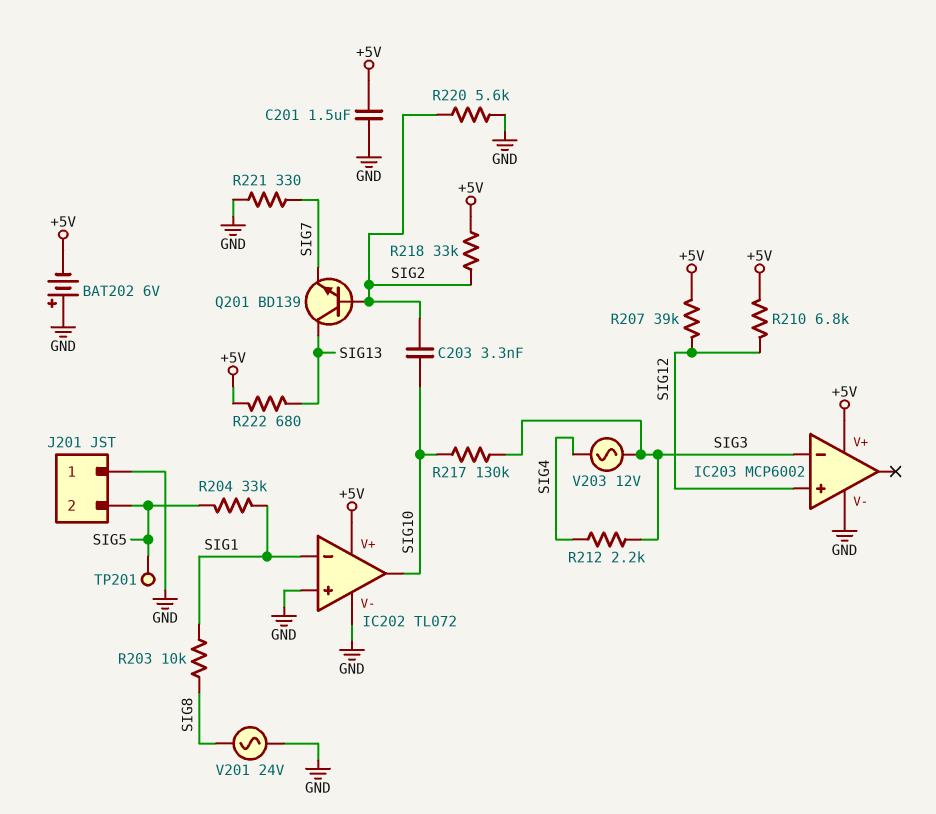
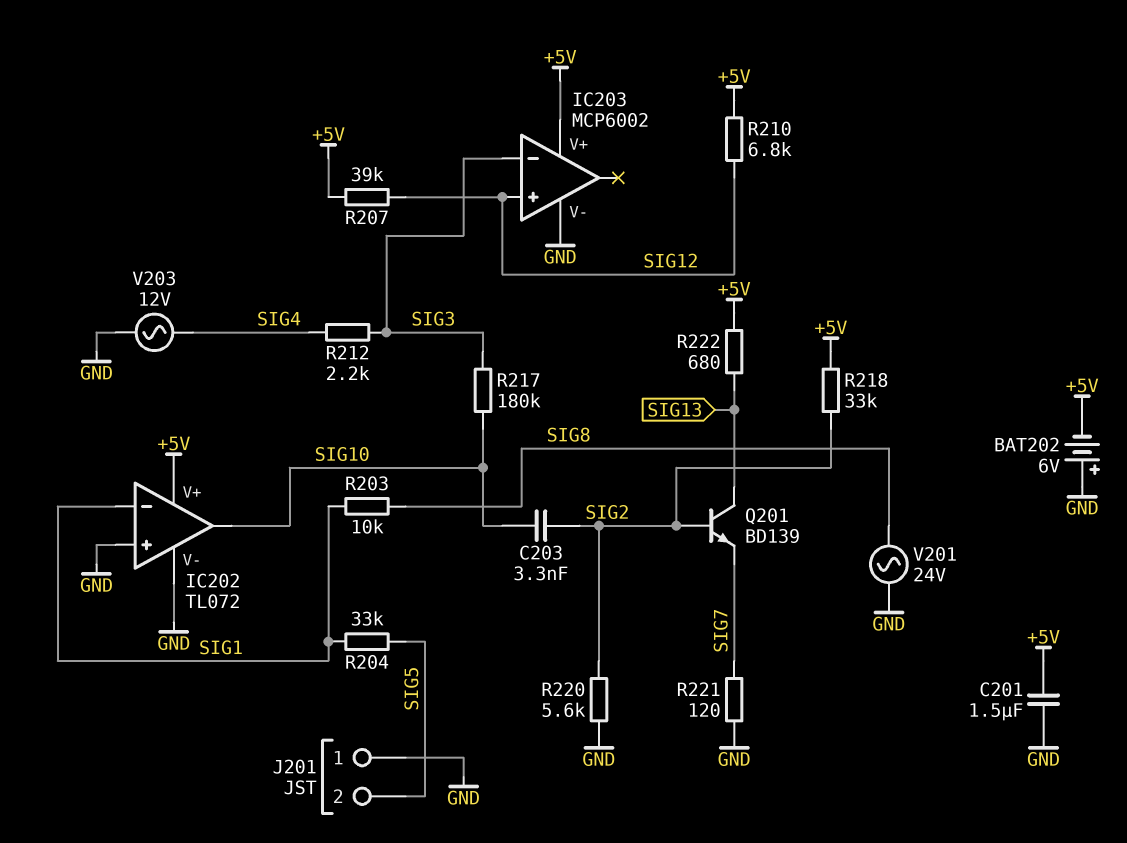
R217: 130k (SIG3, SIG10) -> 180k (SIG3, SIG10)
R221: 330 (GND, SIG7) -> 120 (GND, SIG7)
TP201: test point (SIG5) -> none
V203: AC 12V (SIG3, SIG4) -> AC 12V (GND, SIG4)

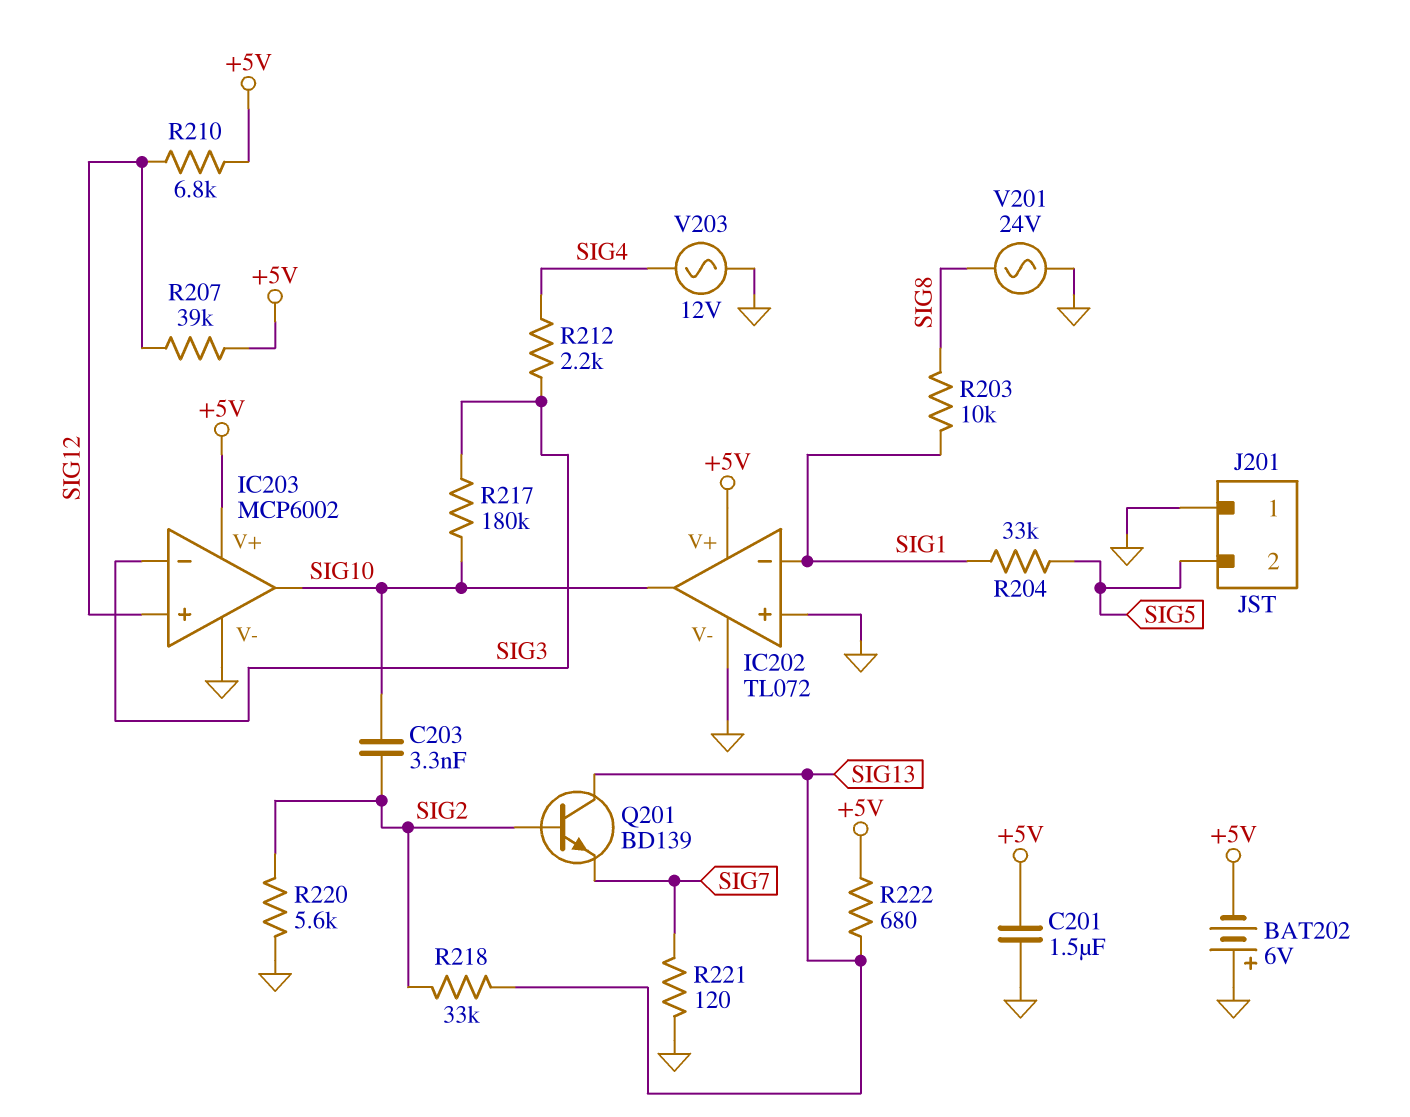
IC203 pin out: none -> SIG10
R218: 33k (+5V, SIG2) -> 33k (SIG2, SIG13)

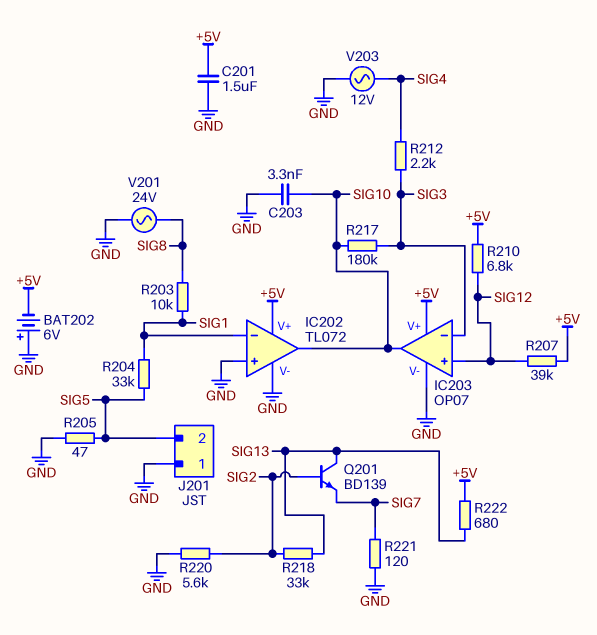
C203: 3.3nF (SIG2, SIG10) -> 3.3nF (GND, SIG10)
IC203: MCP6002 -> OP07
R205: none -> 47 (GND, SIG5)

